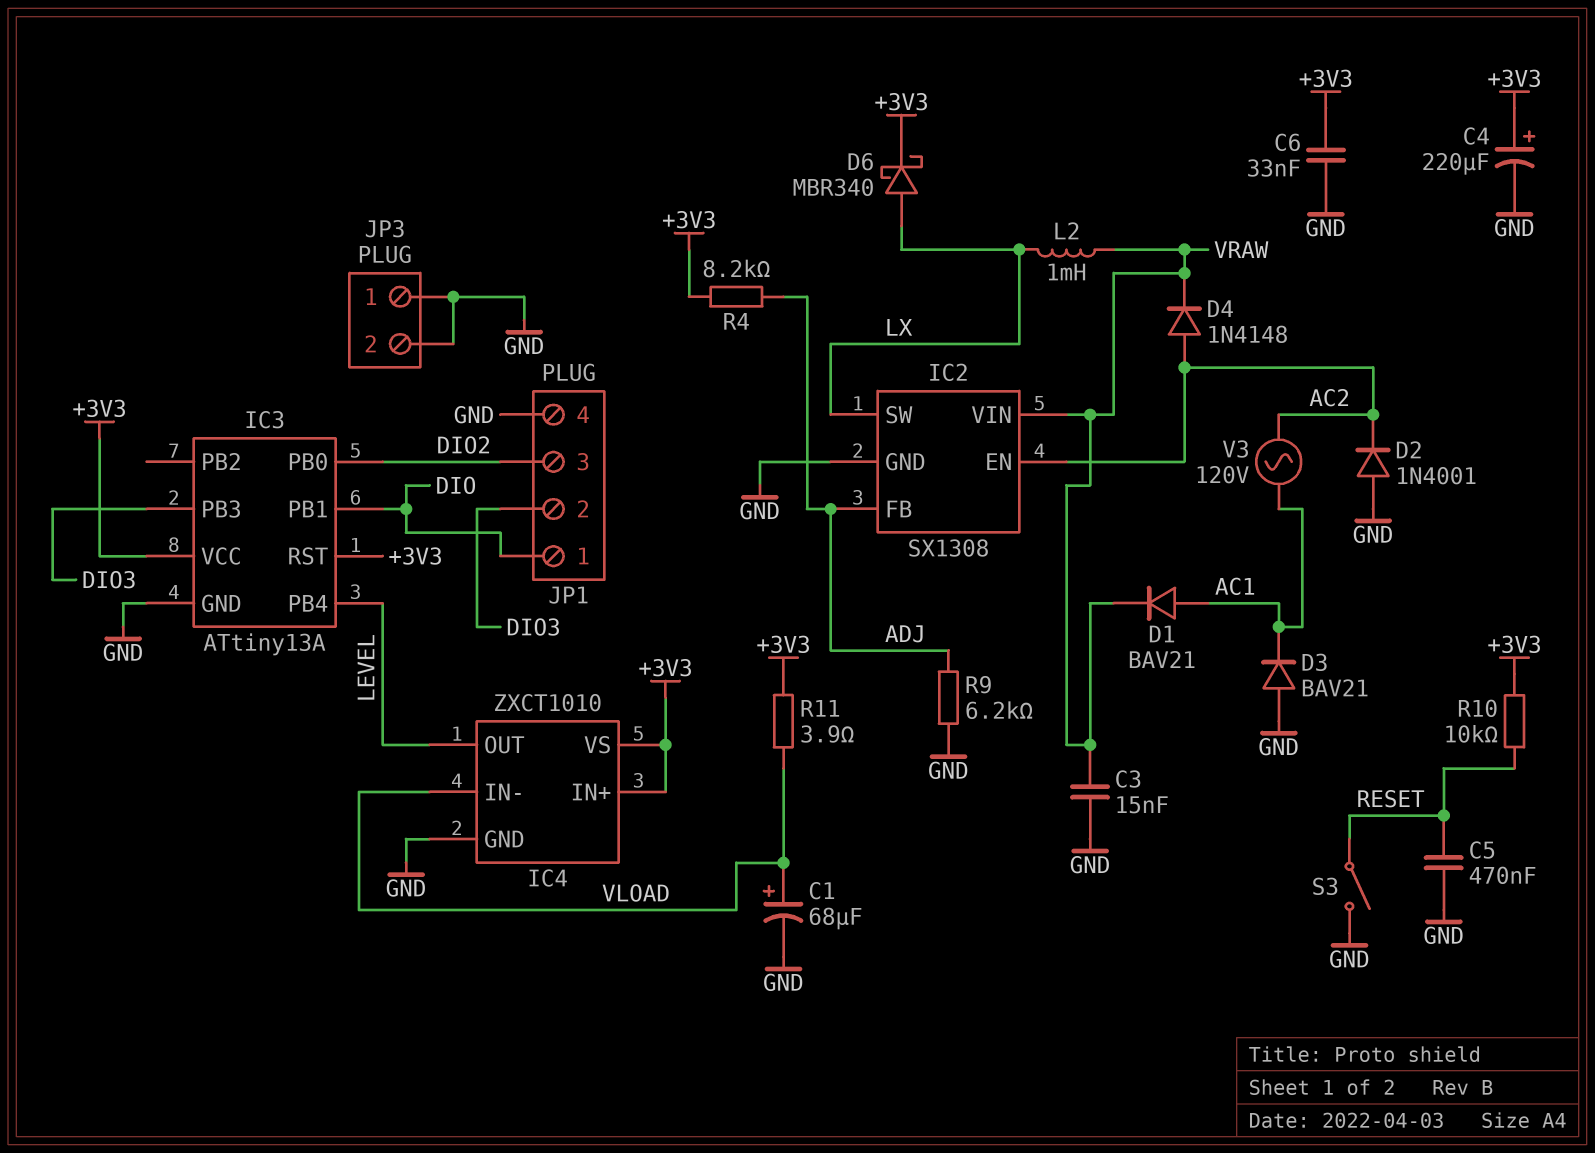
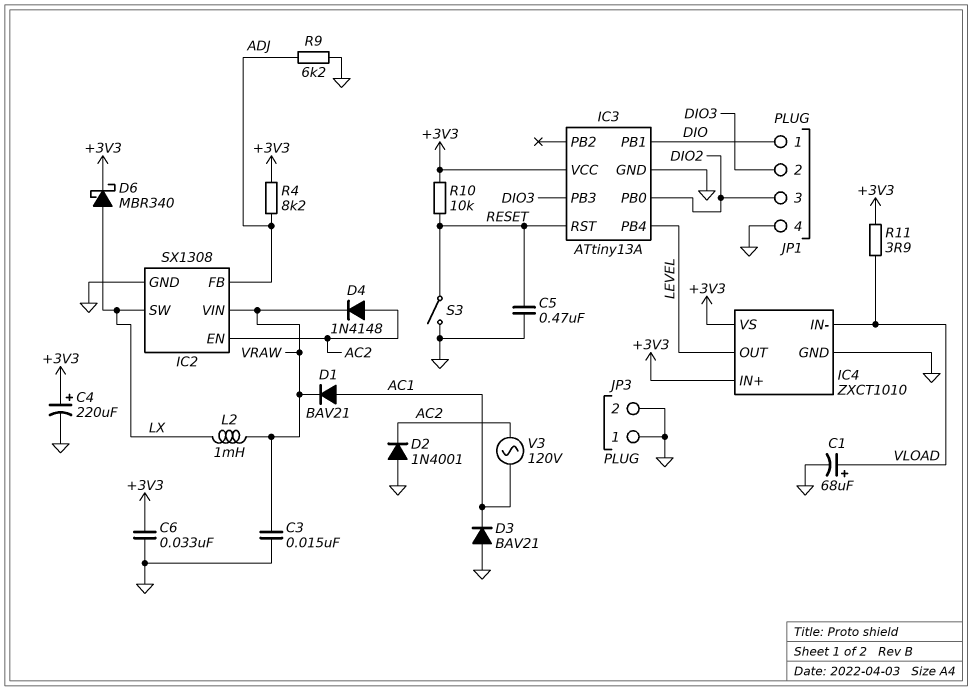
IC3 pin RST: +3V3 -> RESET

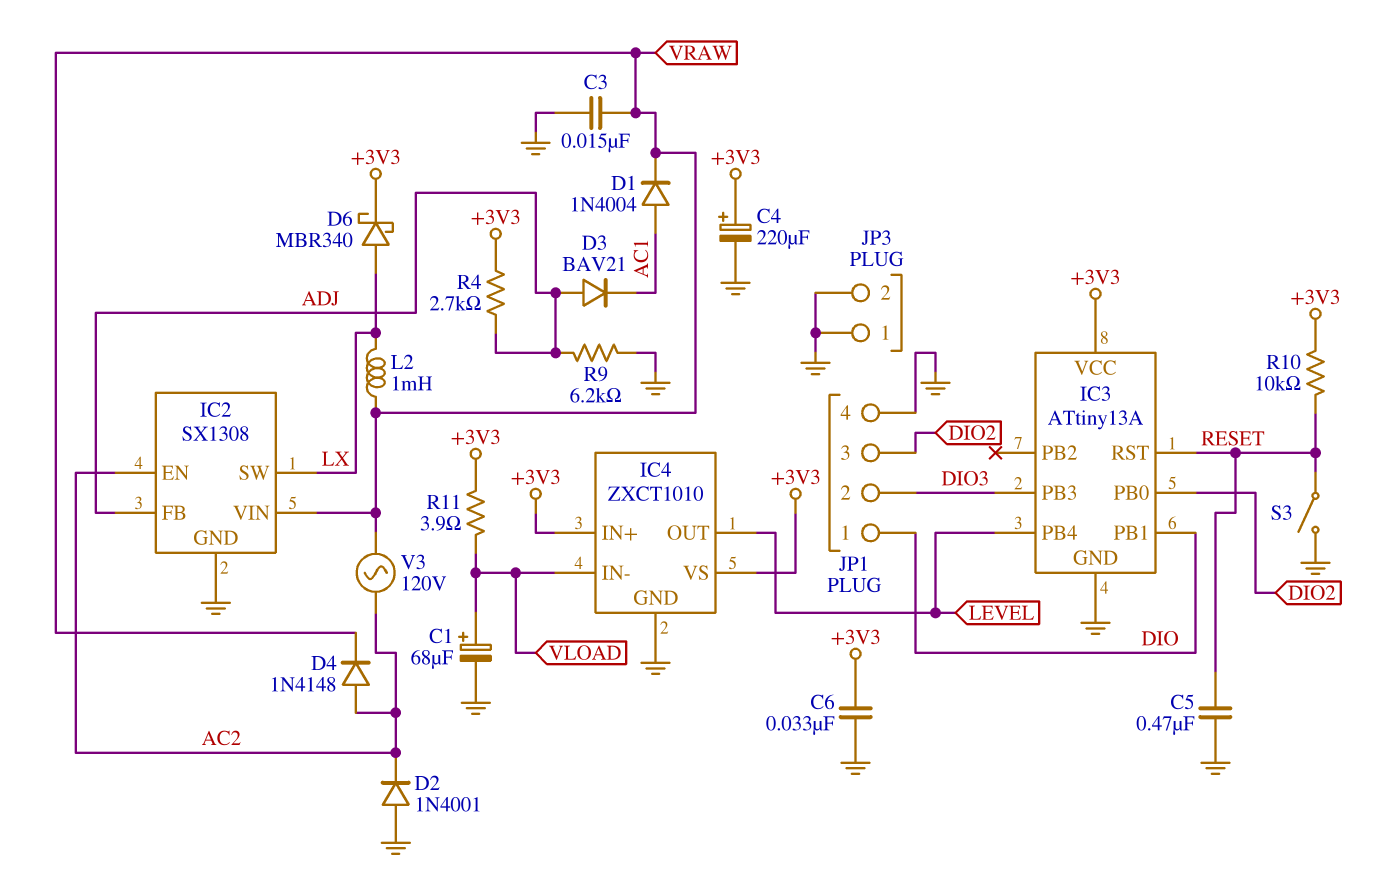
D1: diode BAV21 (A AC1, K VRAW) -> diode 1N4004 (A AC1, K VRAW)
D3: diode BAV21 (A GND, K AC1) -> diode BAV21 (A ADJ, K AC1)
R4: 8.2k (+3V3, ADJ) -> 2.7k (+3V3, ADJ)
V3: AC 120V (AC1, AC2) -> AC 120V (AC2, VRAW)

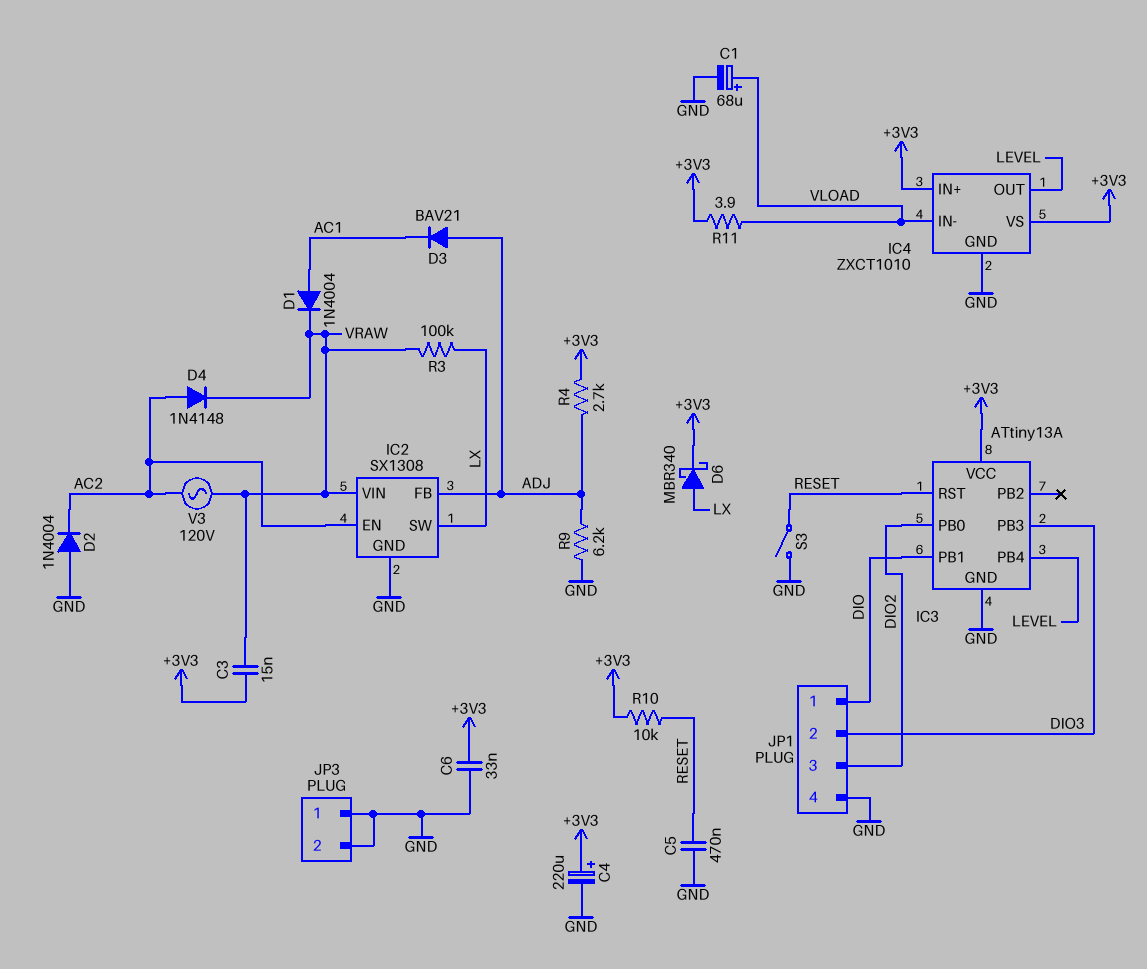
C3: 15nF (GND, VRAW) -> 15nF (+3V3, VRAW)
D2: diode 1N4001 (A GND, K AC2) -> diode 1N4004 (A GND, K AC2)
L2: 1mH (LX, VRAW) -> none
R3: none -> 100k (LX, VRAW)

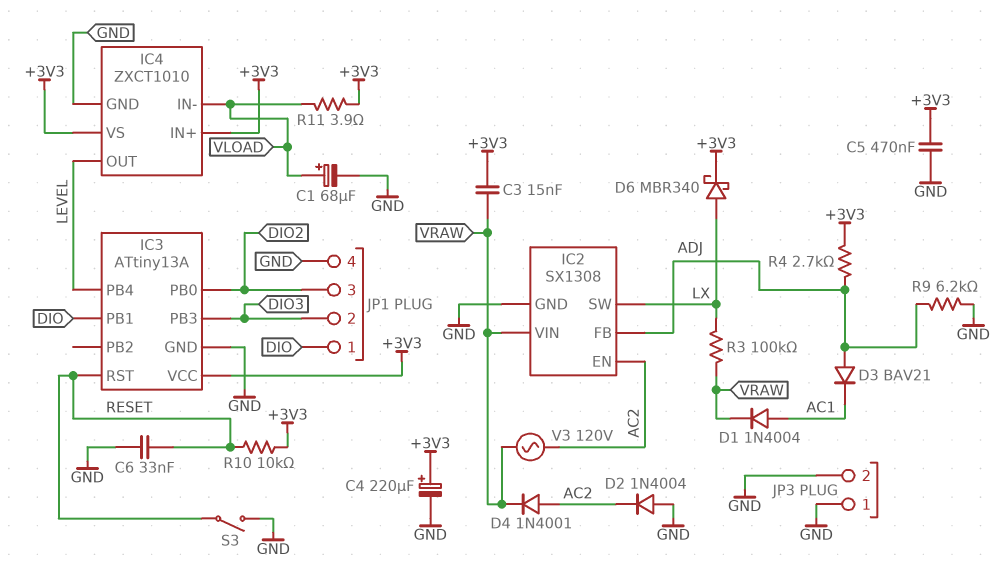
C5: 470nF (GND, RESET) -> 470nF (+3V3, GND)
C6: 33nF (+3V3, GND) -> 33nF (GND, RESET)
D4: diode 1N4148 (A AC2, K VRAW) -> diode 1N4001 (A AC2, K VRAW)

